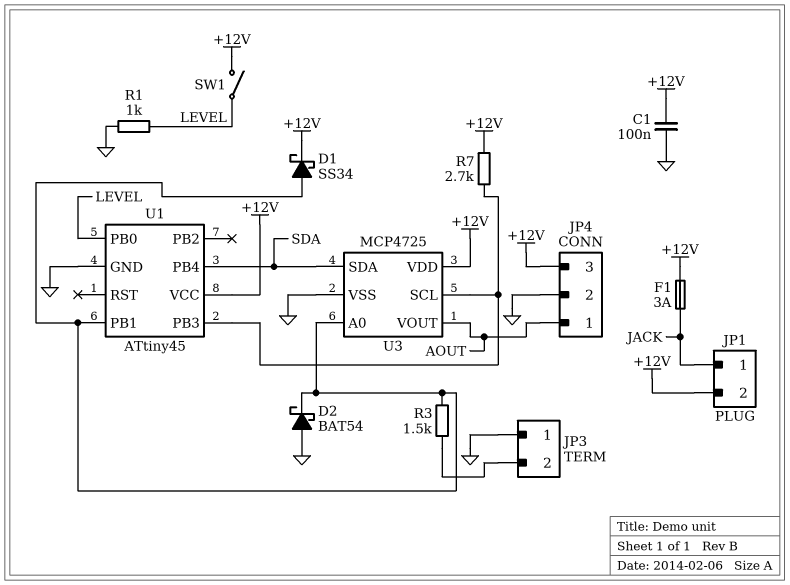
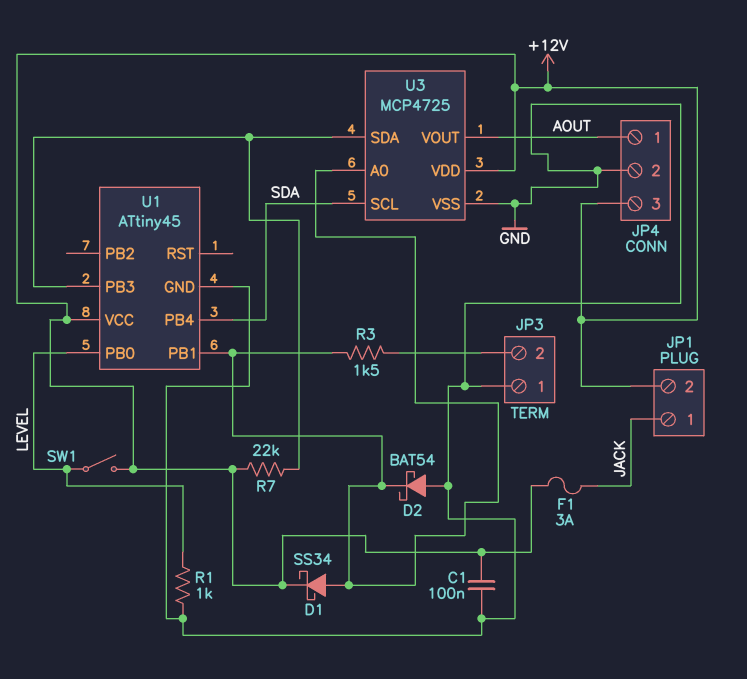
R7: 2.7k (+12V, U1/PB3) -> 22k (+12V, U1/PB3)
U3 pin SCL: U1/PB3 -> SDA
U3 pin SDA: SDA -> U1/PB3

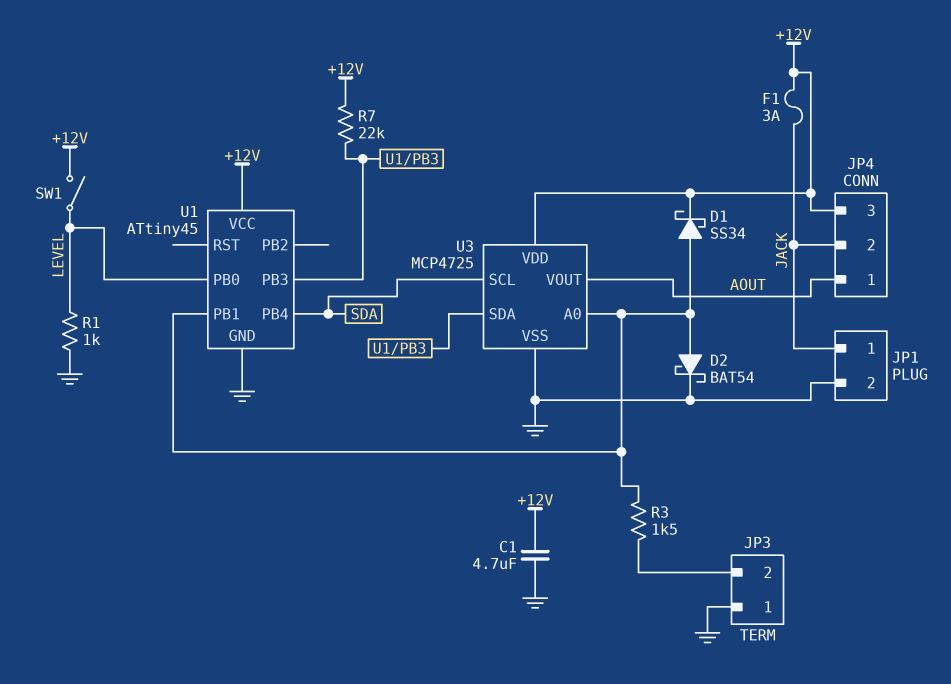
C1: 100nF (+12V, GND) -> 4.7uF (+12V, GND)
D2: schottky BAT54 (A GND, K U1/PB1) -> schottky BAT54 (A U1/PB1, K GND)
JP1 pin 2: +12V -> GND
JP4 pin 2: GND -> JACK

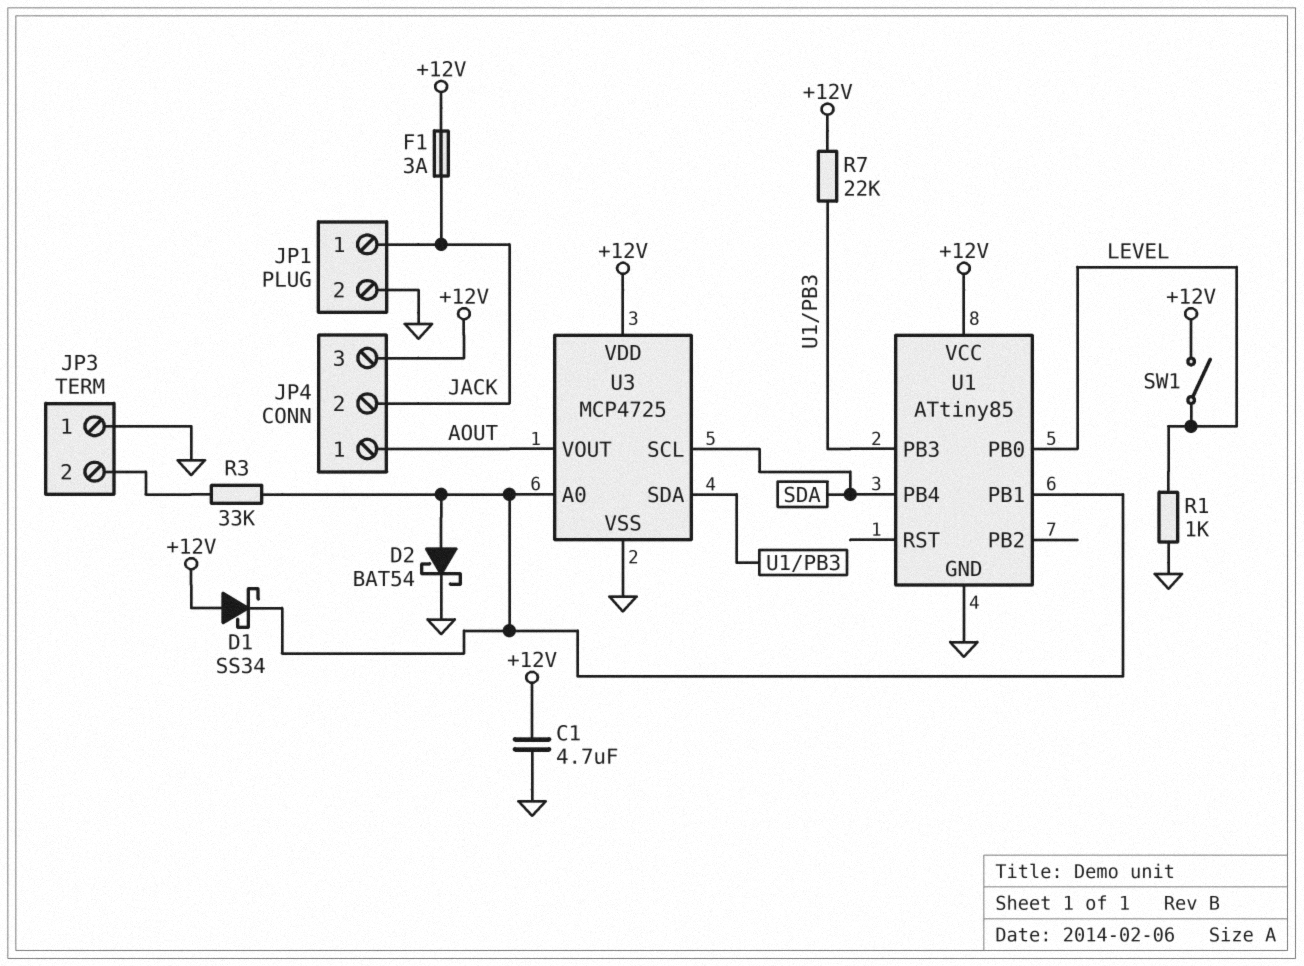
D1: schottky SS34 (A U1/PB1, K +12V) -> schottky SS34 (A +12V, K U1/PB1)
R3: 1.5k (JP3/2, U1/PB1) -> 33k (JP3/2, U1/PB1)
U1: ATtiny45 -> ATtiny85

